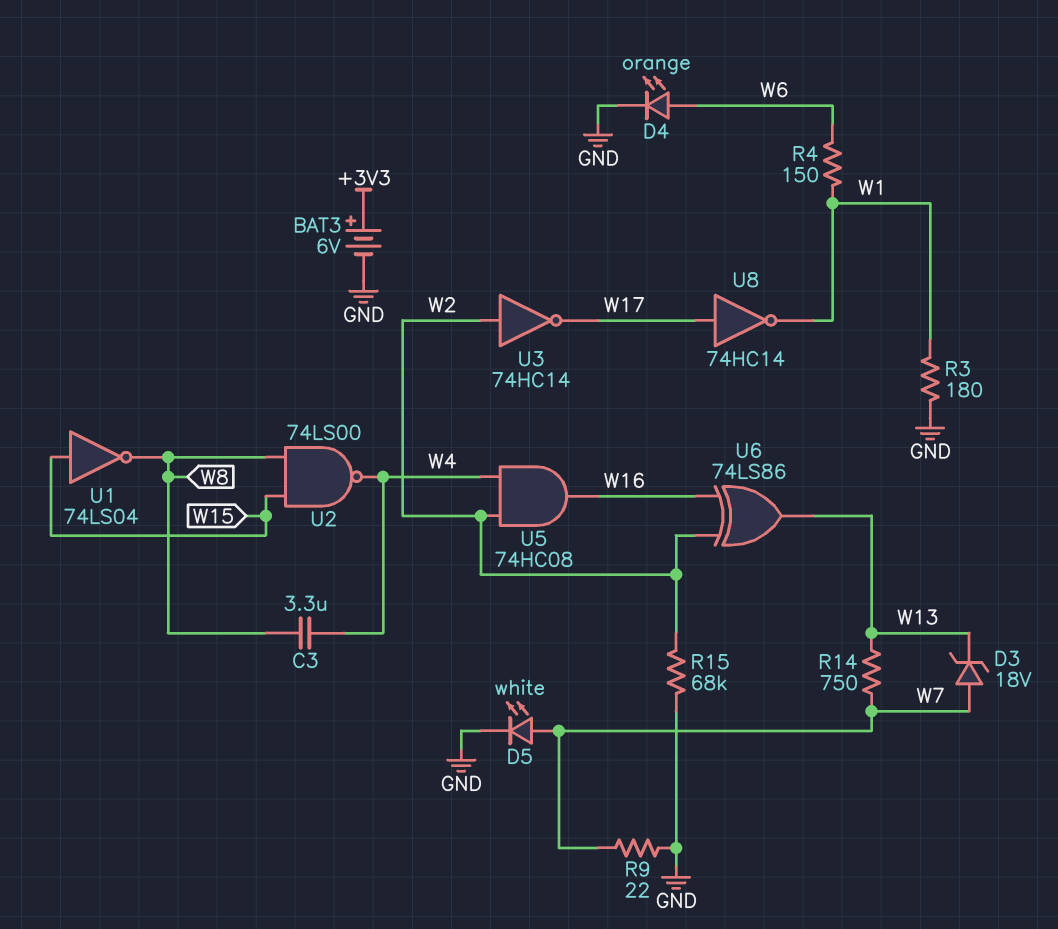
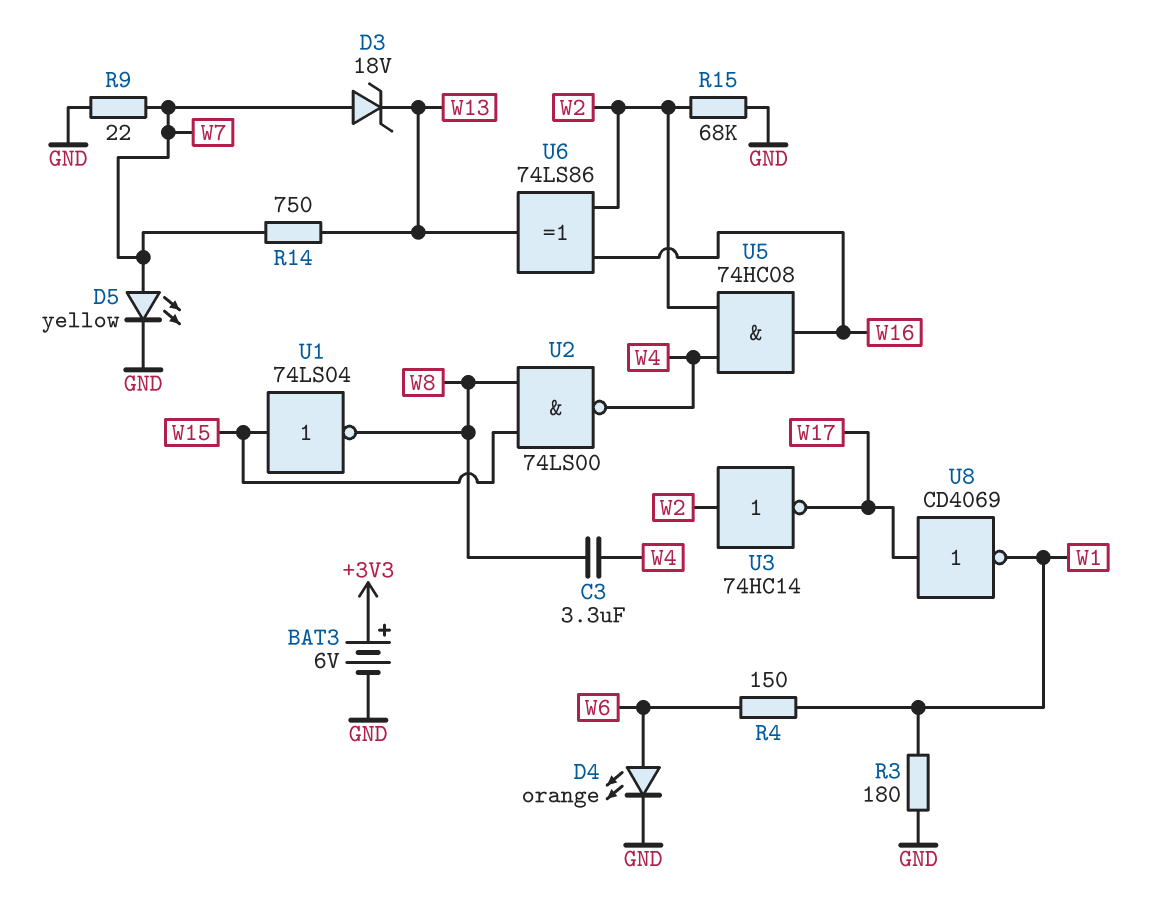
D5: LED white (A W7, K GND) -> LED yellow (A W7, K GND)
U8: NOT 74HC14 (in W17, out W1) -> NOT CD4069 (in W17, out W1)

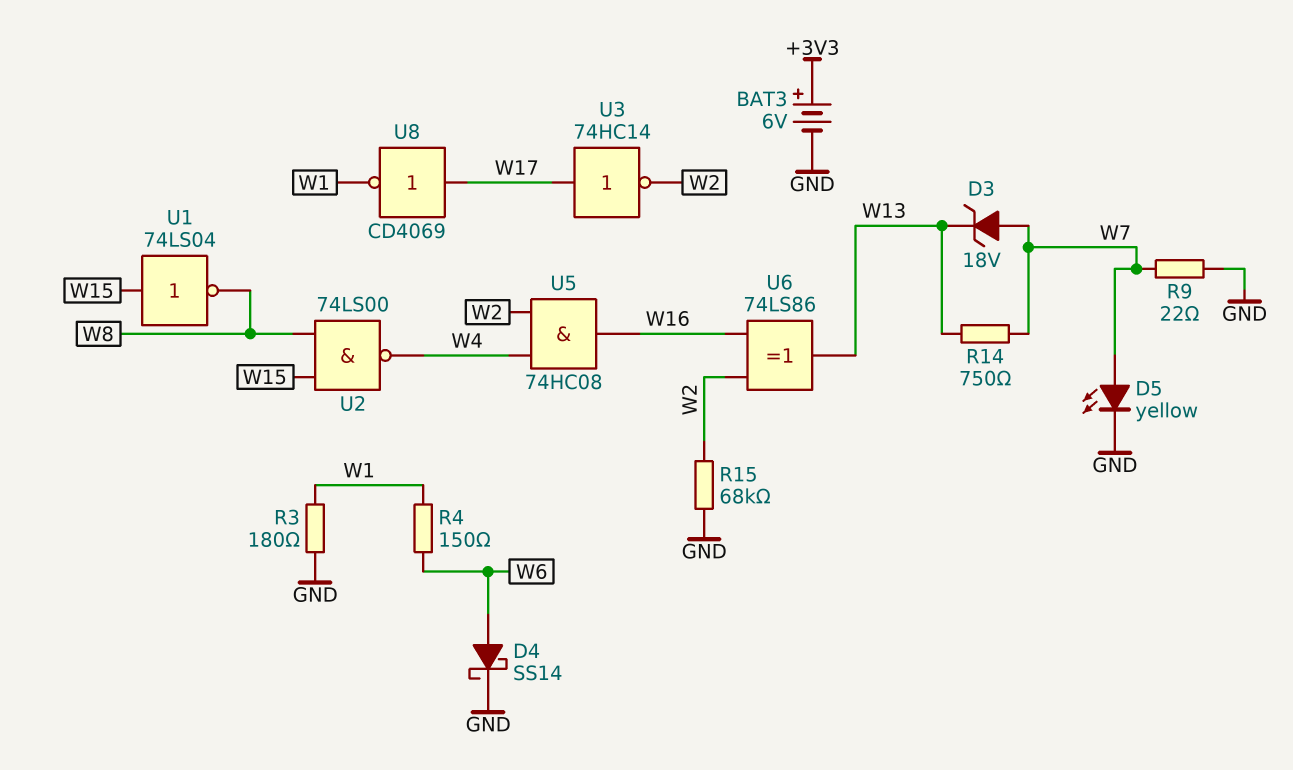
C3: 3.3uF (W4, W8) -> none
D4: LED orange (A W6, K GND) -> schottky SS14 (A W6, K GND)
U3: NOT 74HC14 (in W2, out W17) -> NOT 74HC14 (in W17, out W2)

